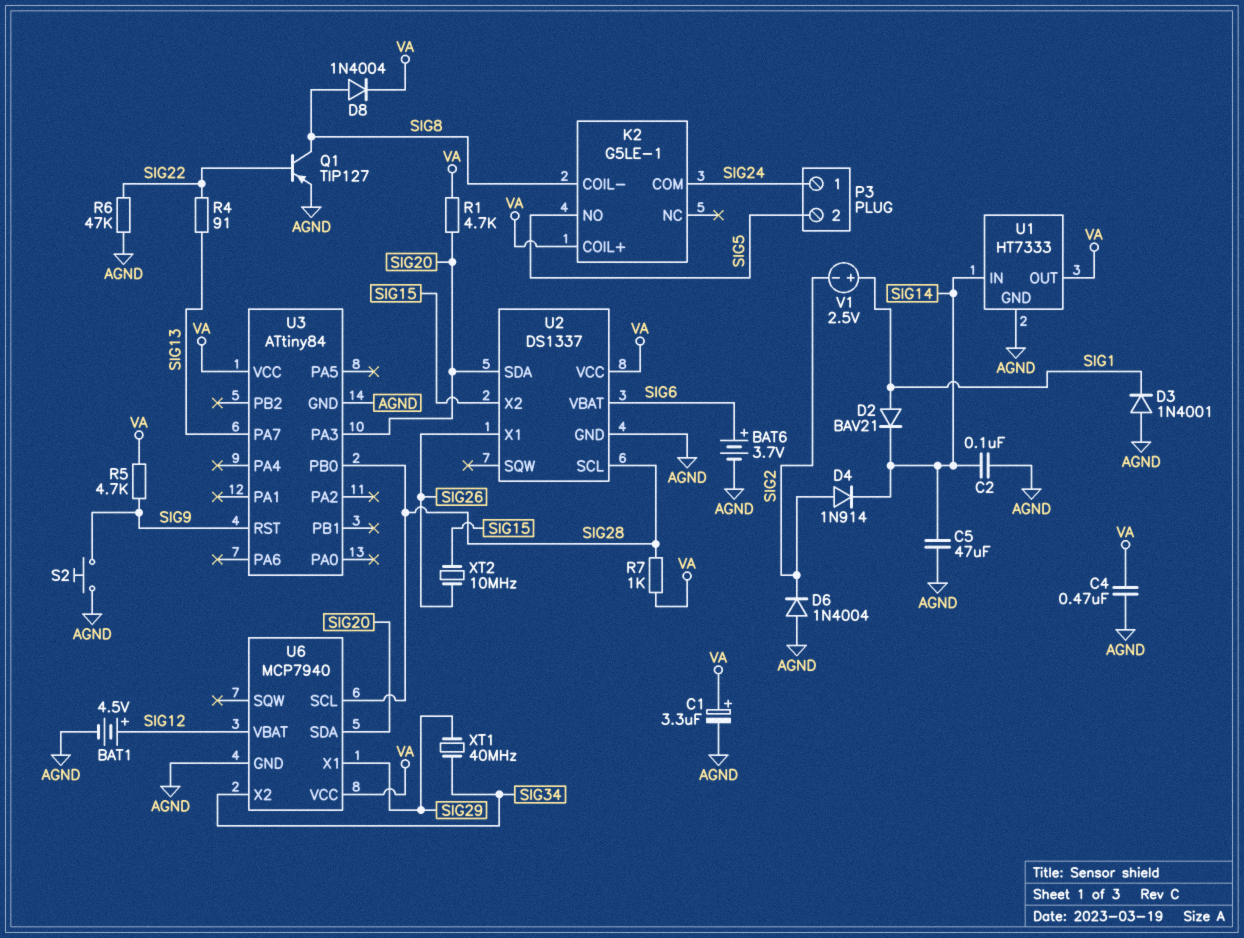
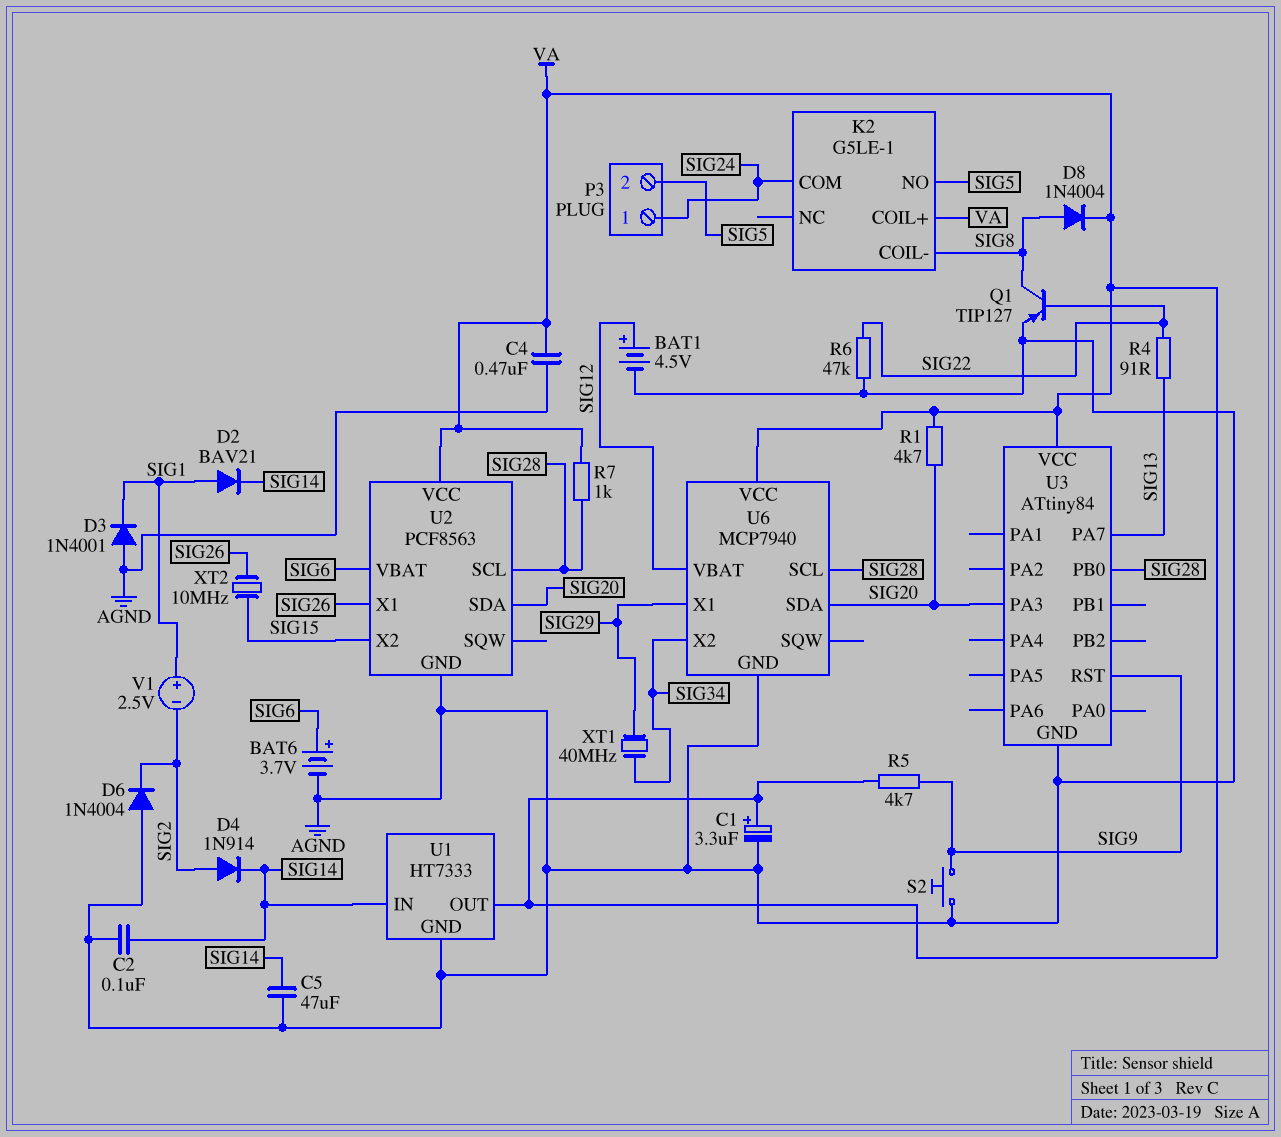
U2: DS1337 -> PCF8563

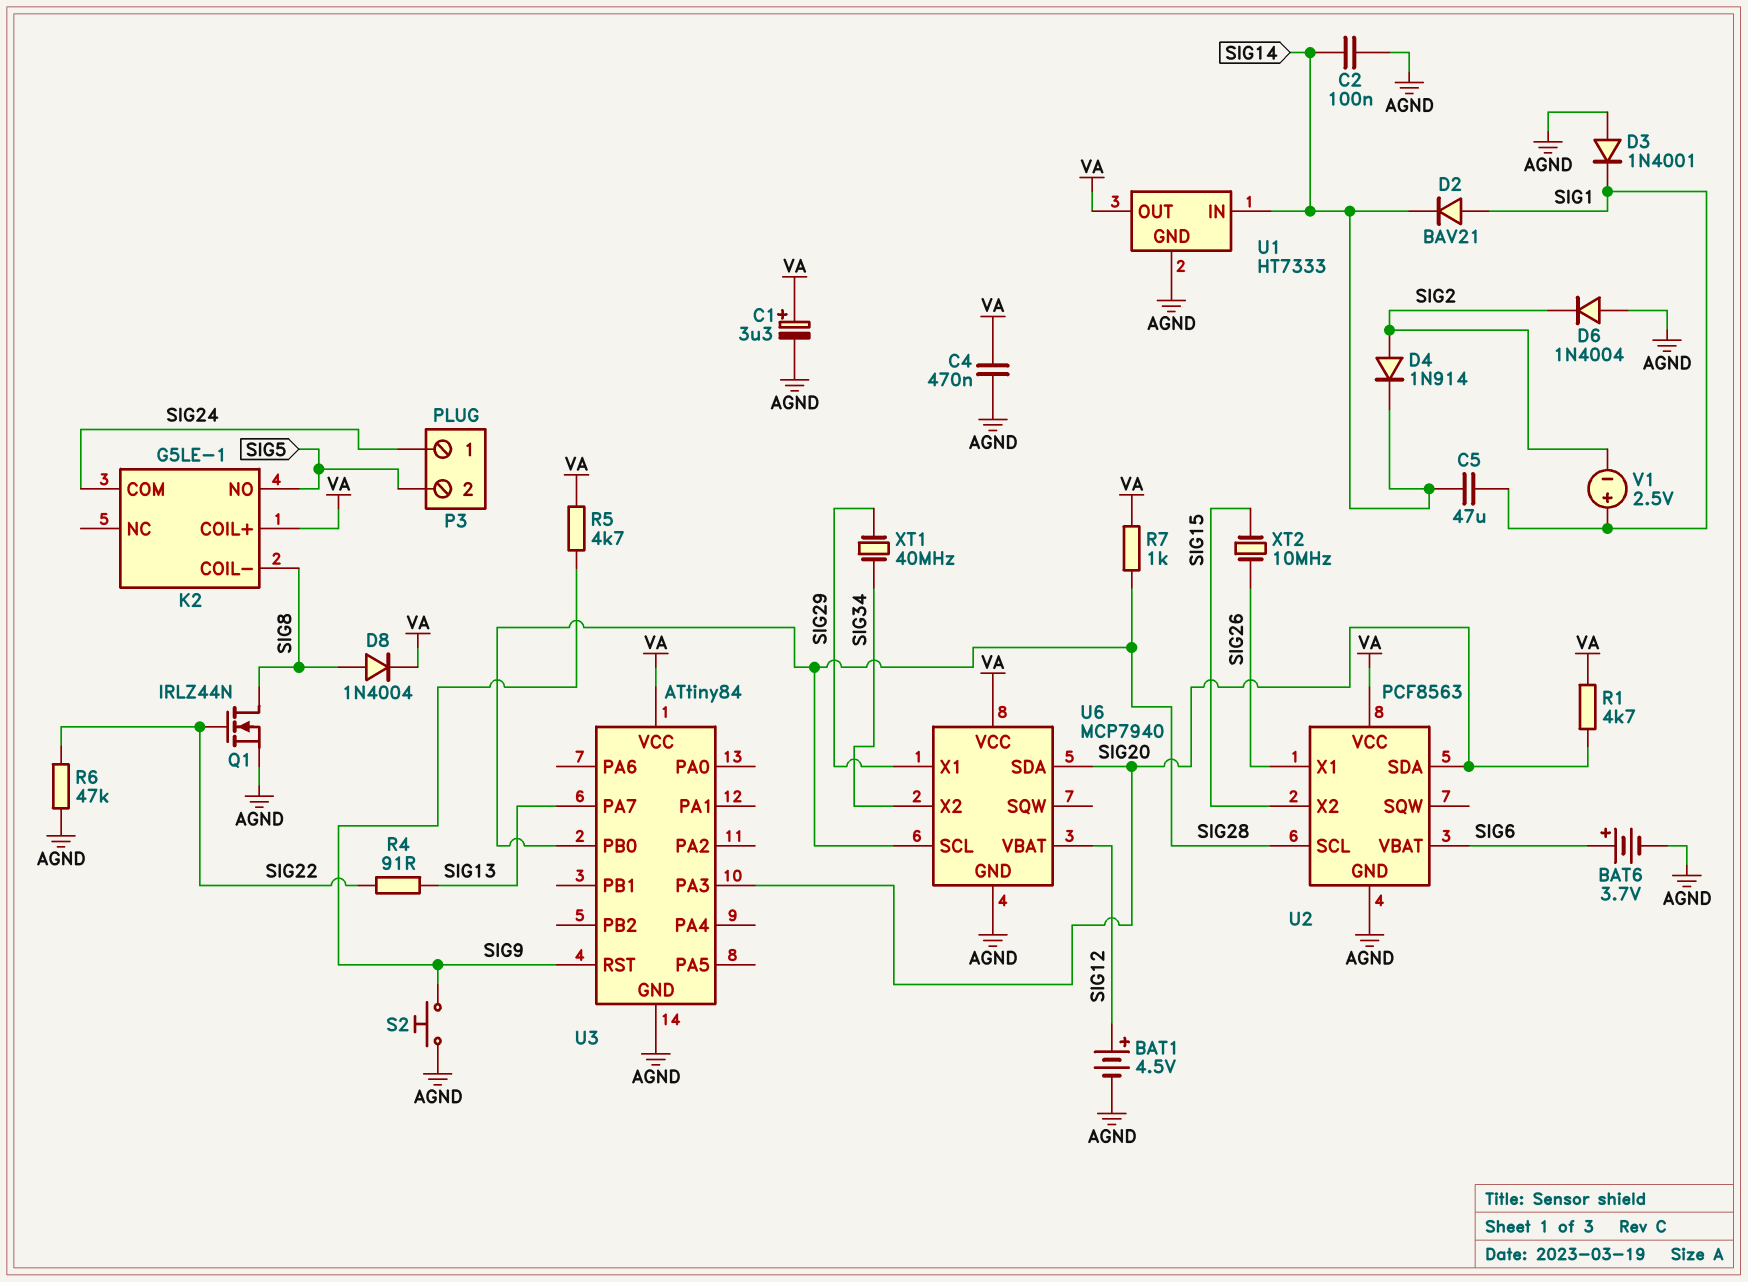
C5: 47uF (AGND, SIG14) -> 47uF (SIG1, SIG14)
Q1: PNP TIP127 (B SIG22, C SIG8, E AGND) -> NMOS IRLZ44N (G SIG22, D SIG8, S AGND)

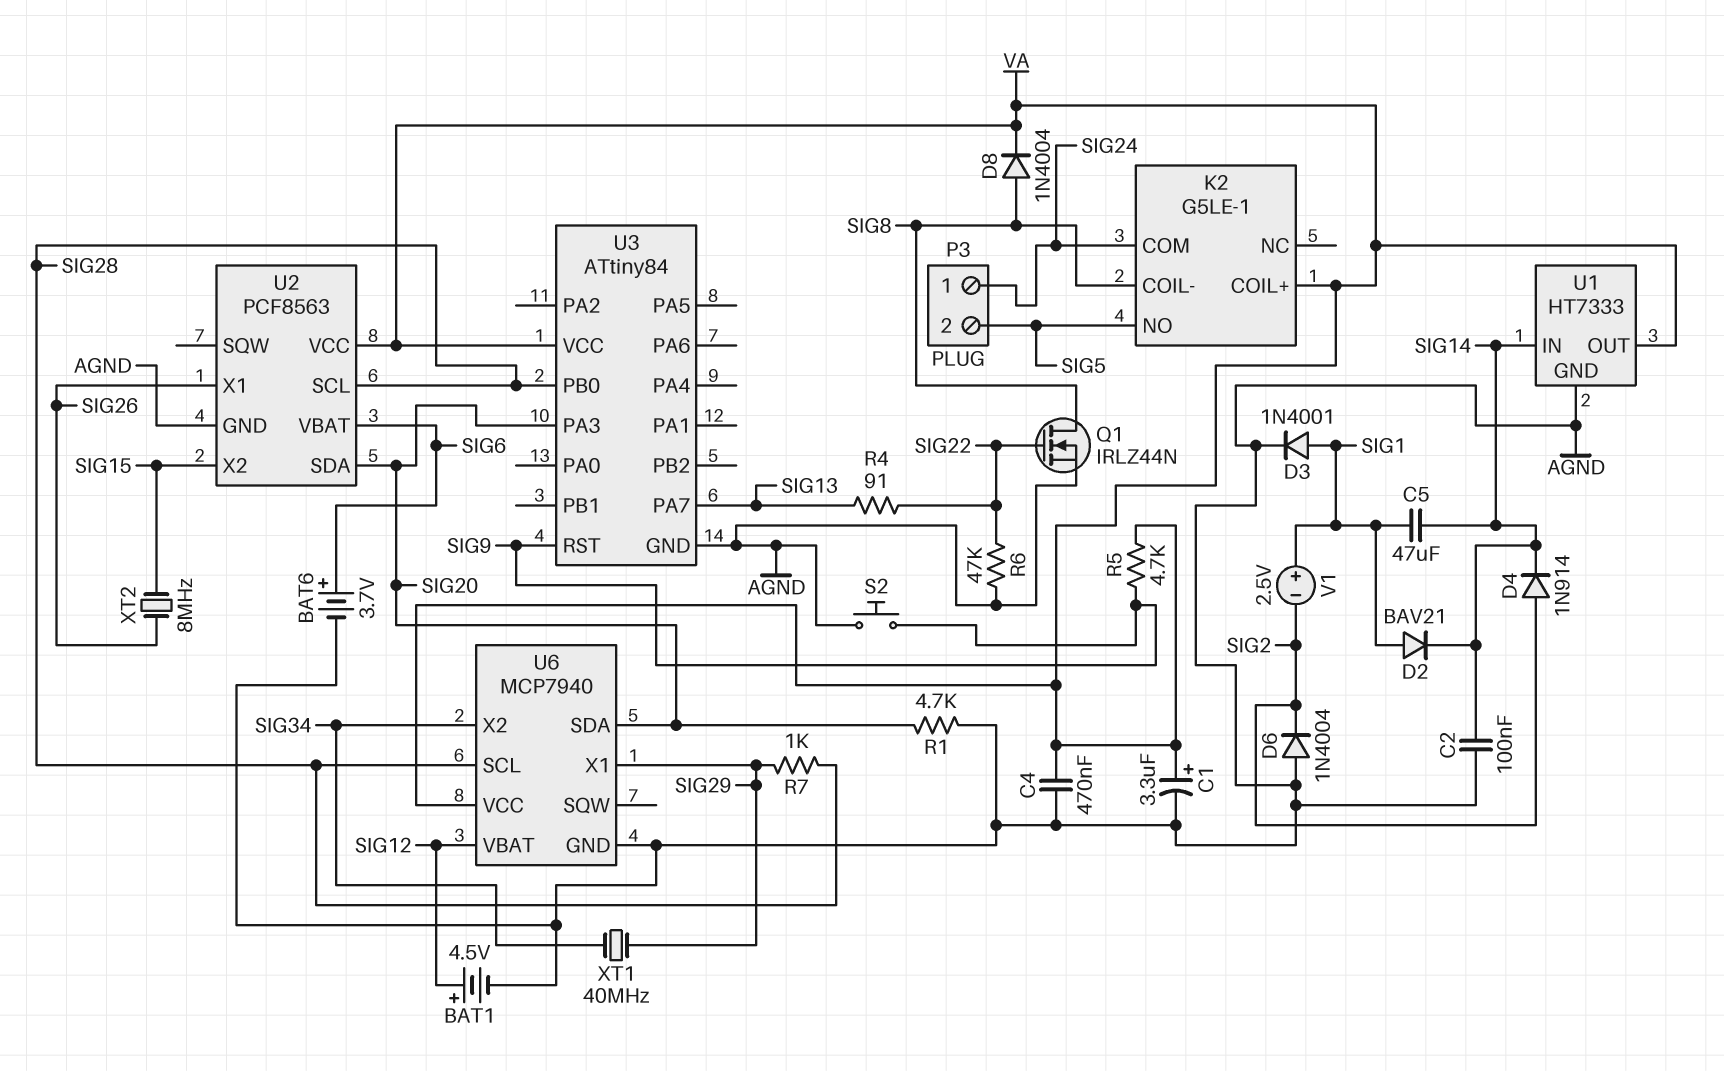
D3: diode 1N4001 (A AGND, K SIG1) -> diode 1N4001 (A SIG1, K AGND)
R1: 4.7k (SIG20, VA) -> 4.7k (AGND, SIG20)
R7: 1k (SIG28, VA) -> 1k (SIG28, SIG29)
XT2: 10MHz (SIG15, SIG26) -> 8MHz (SIG15, SIG26)

